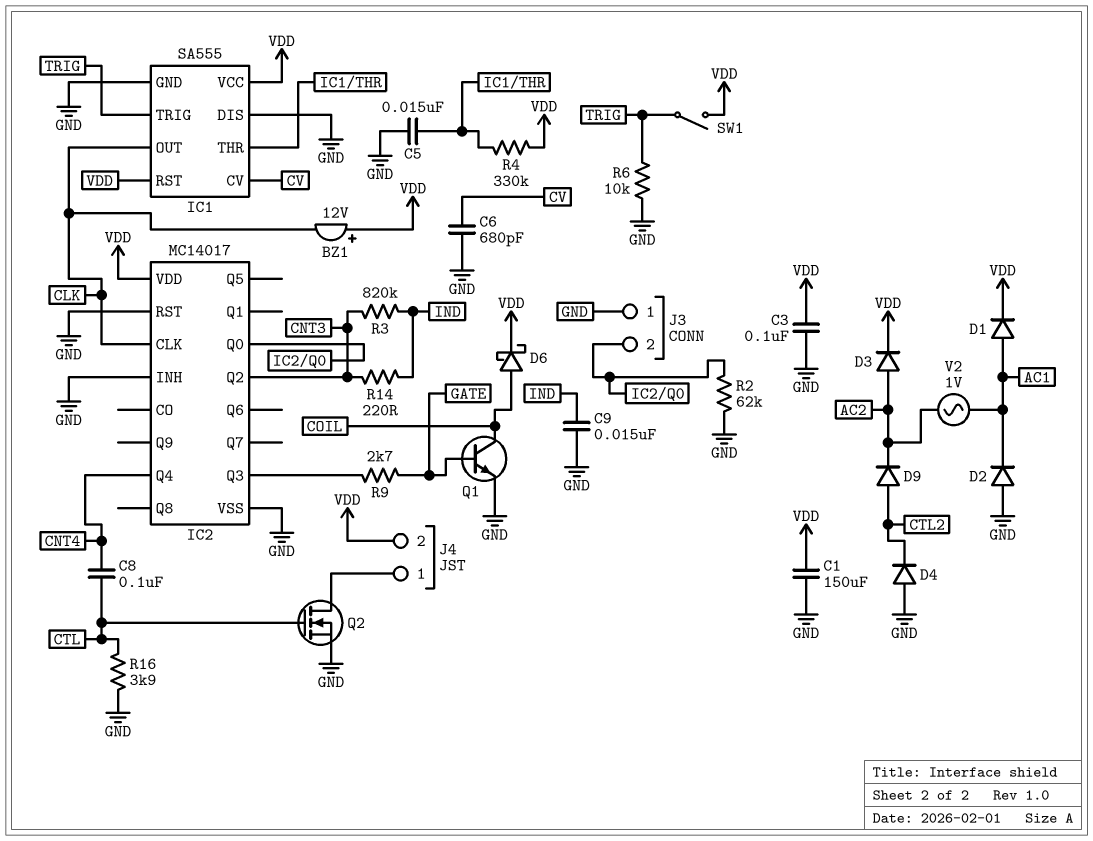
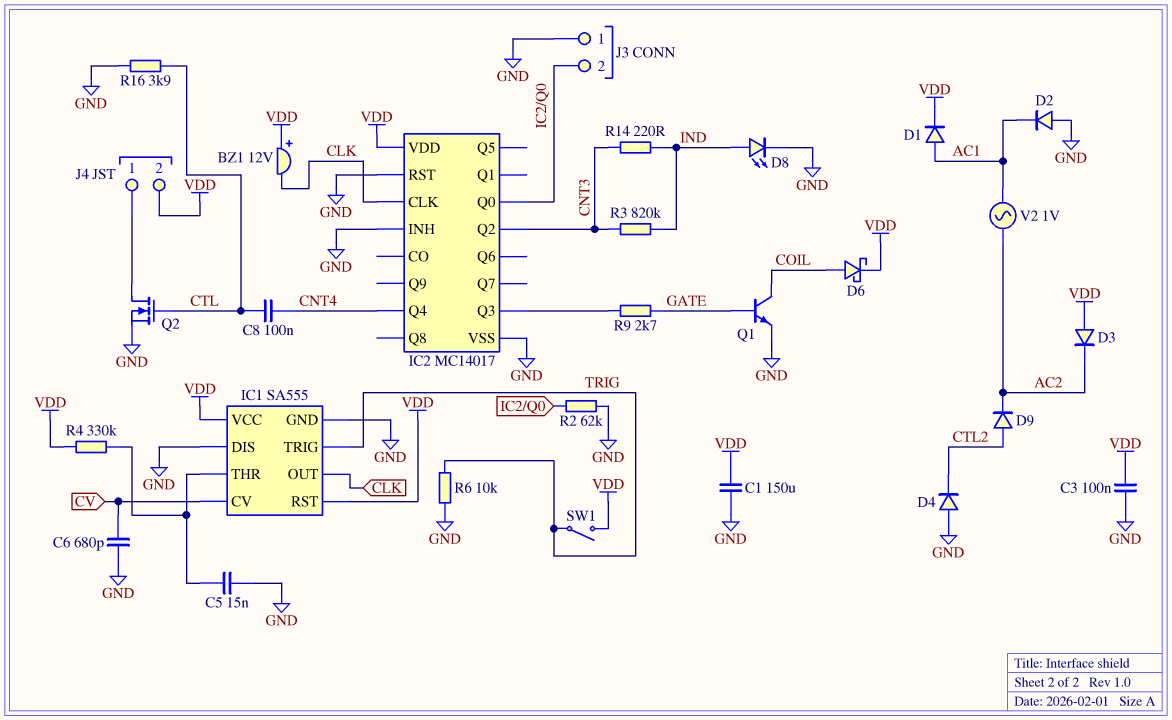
C9: 15nF (GND, IND) -> none
D3: diode (A AC2, K VDD) -> diode (A VDD, K AC2)
D8: none -> LED (A IND, K GND)

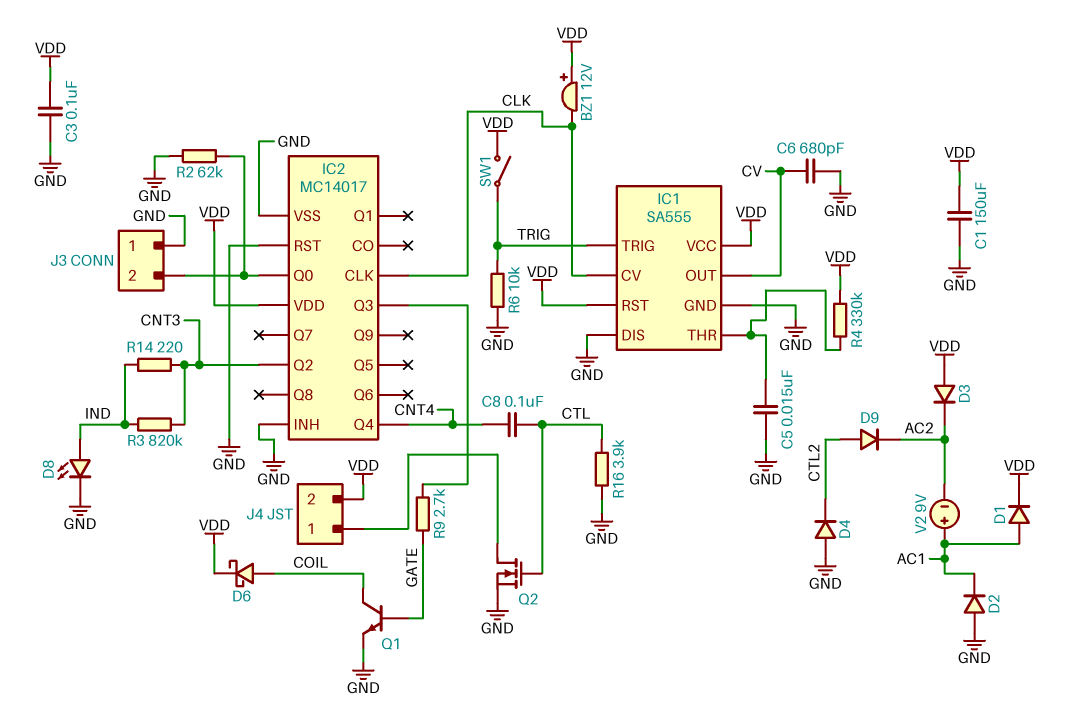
IC1 pin CV: CV -> CLK
IC1 pin OUT: CLK -> CV
V2: AC 1V (AC1, AC2) -> 9V (plus AC1, minus AC2)

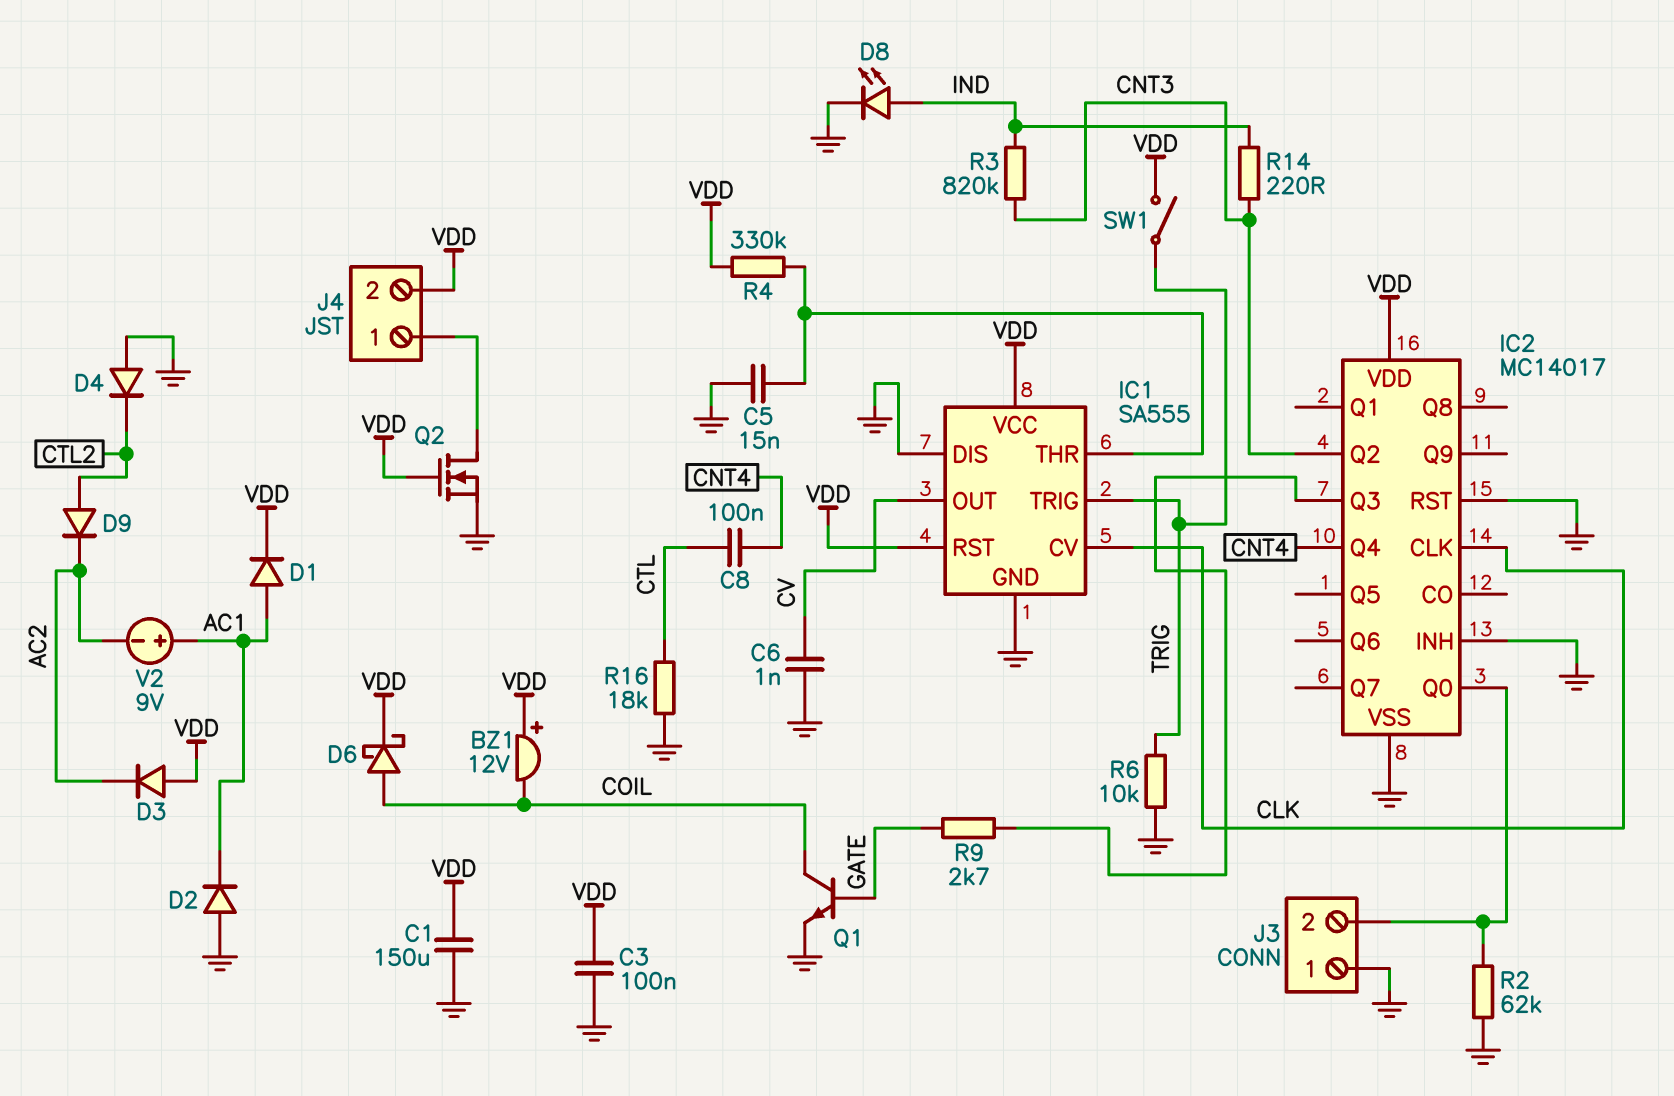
BZ1: buzzer 12V (plus VDD, minus CLK) -> buzzer 12V (plus VDD, minus COIL)
C6: 680pF (CV, GND) -> 1nF (CV, GND)
Q2: NMOS (G CTL, D J4/1, S GND) -> NMOS (G VDD, D J4/1, S GND)
R16: 3.9k (CTL, GND) -> 18k (CTL, GND)

